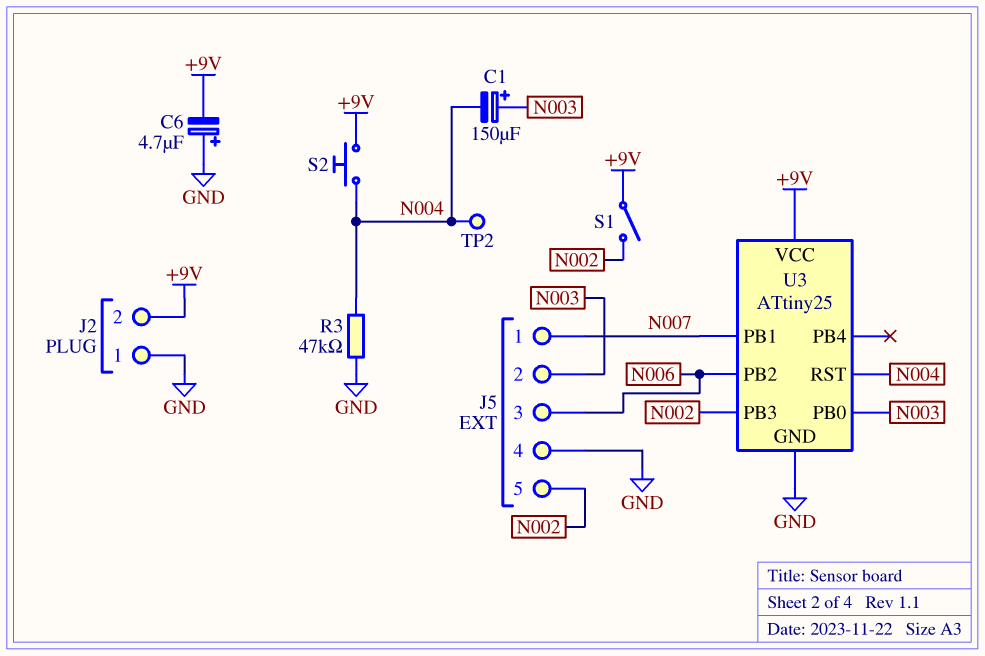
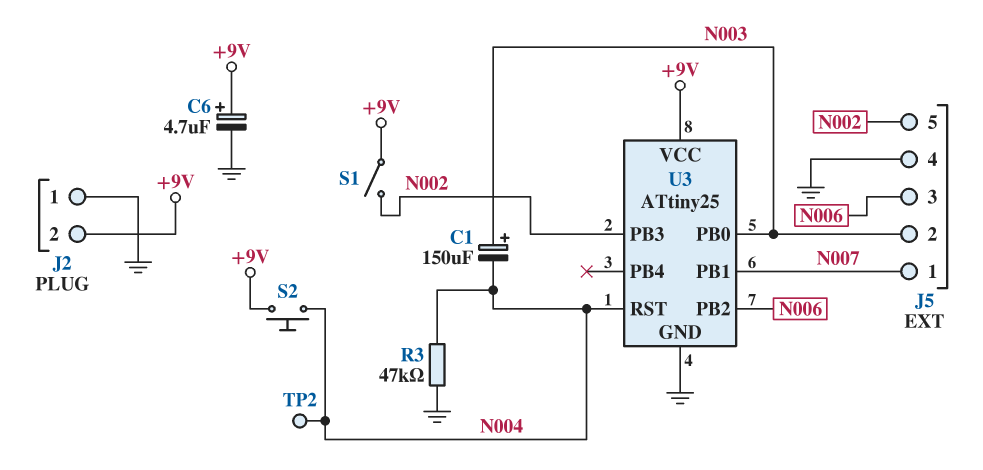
C6: 4.7uF (plus GND, minus +9V) -> 4.7uF (plus +9V, minus GND)

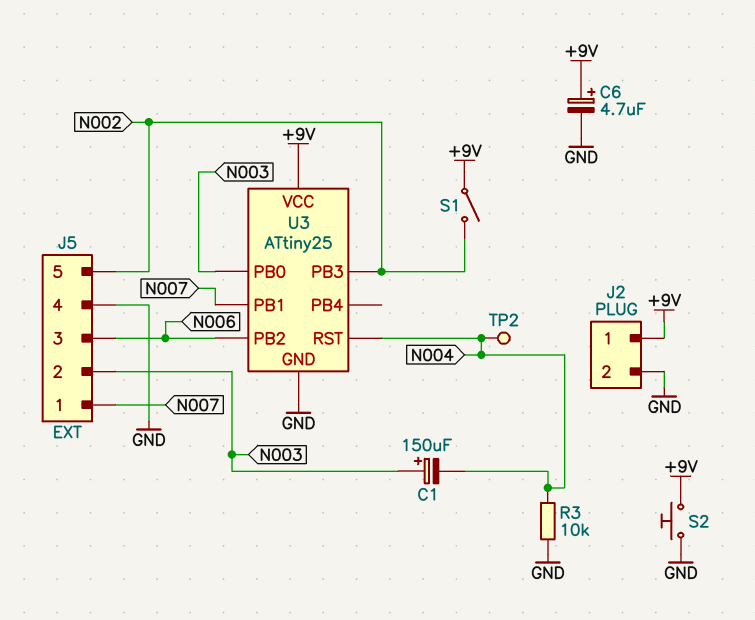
J2 pin 1: GND -> +9V
J2 pin 2: +9V -> GND
R3: 47k (GND, N004) -> 10k (GND, N004)
S2: button (+9V, N004) -> button (+9V, GND)

